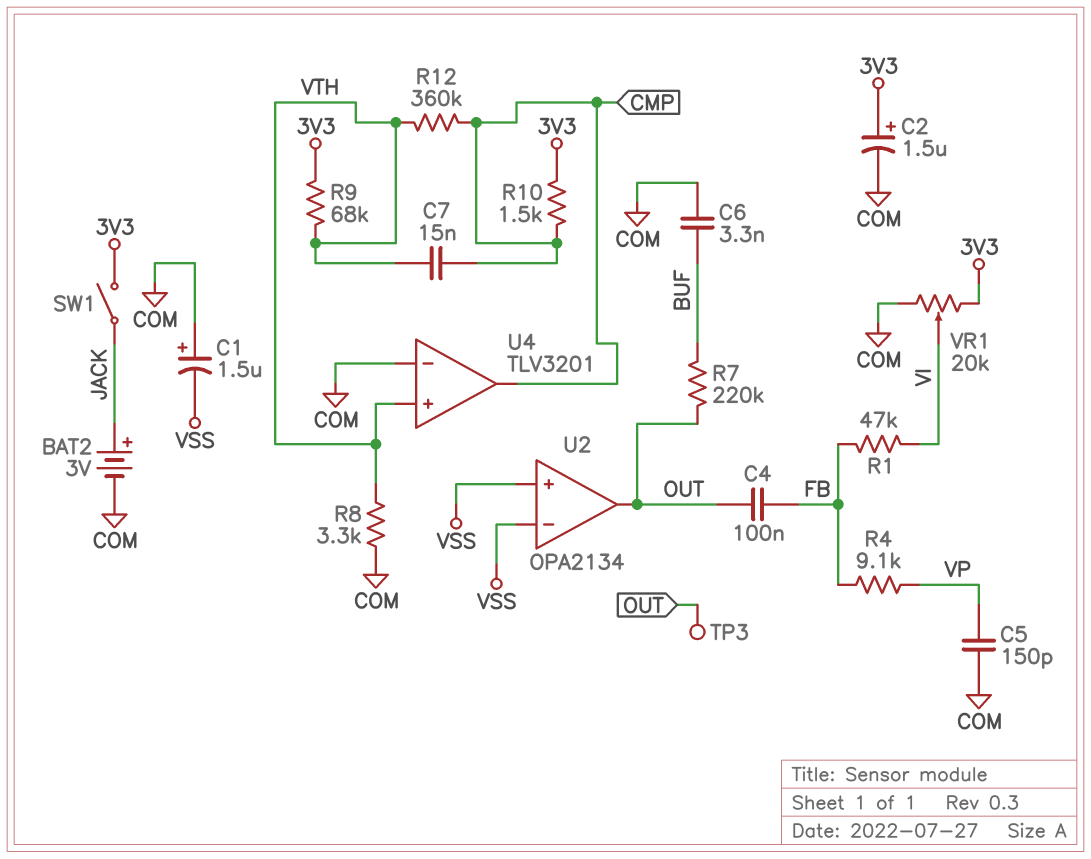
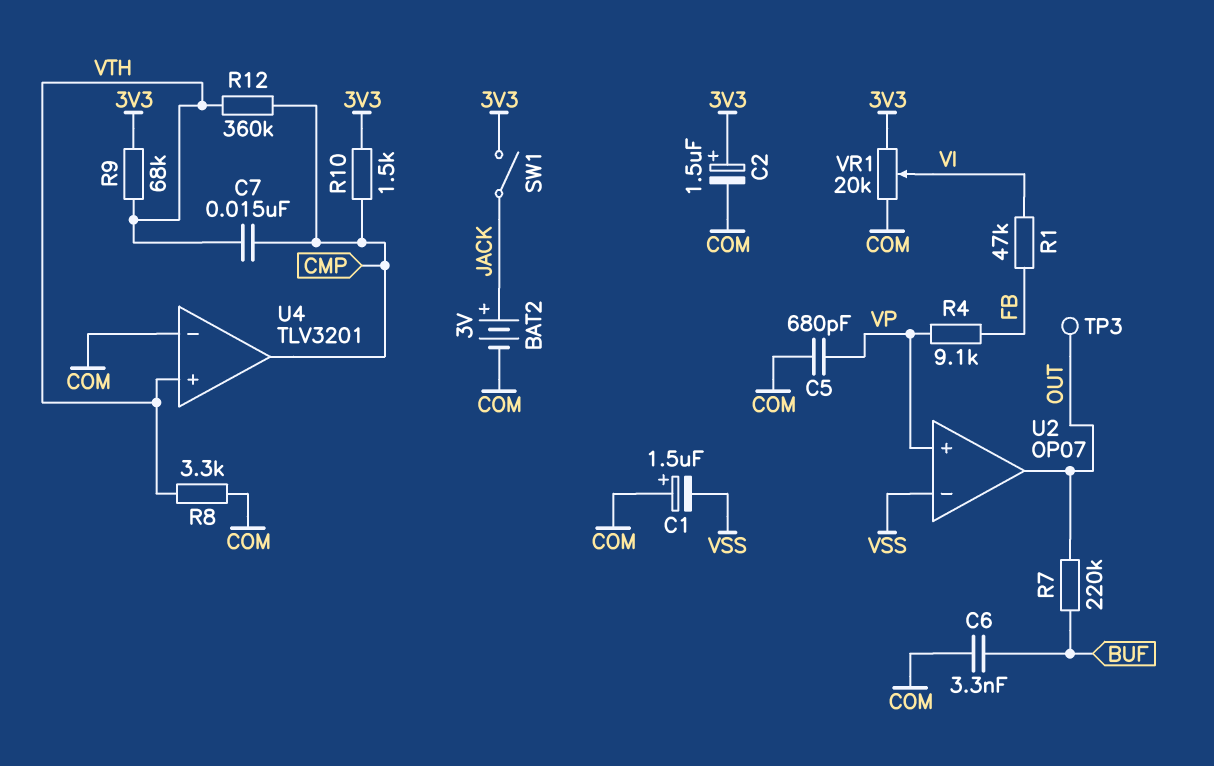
C4: 100nF (FB, OUT) -> none
C5: 150pF (COM, VP) -> 680pF (COM, VP)
U2: OPA2134 -> OP07
U2 pin in+: VSS -> VP

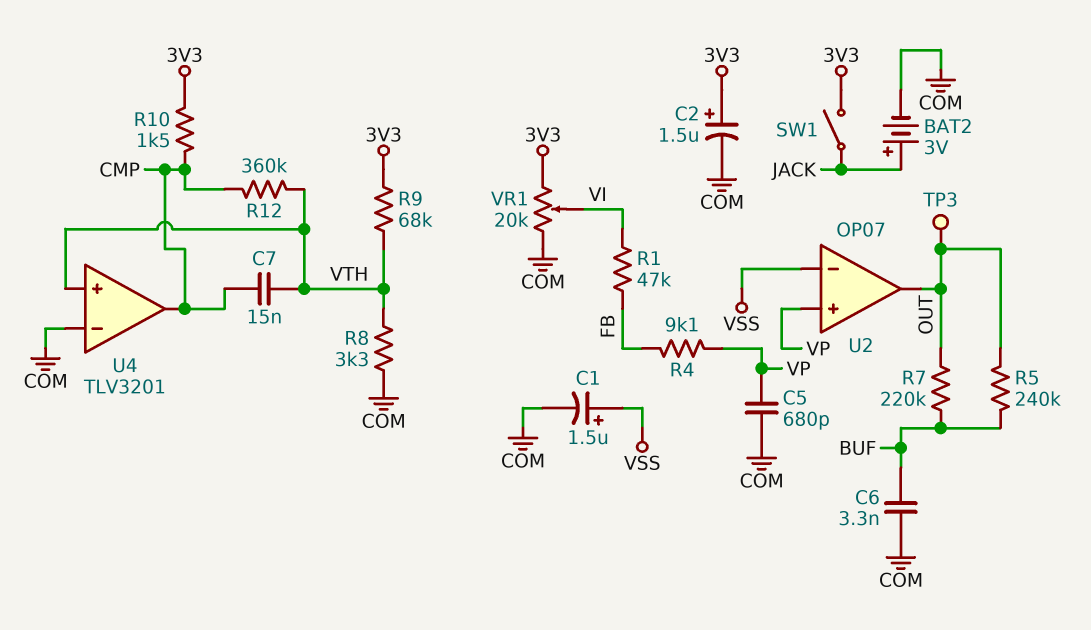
C1: 1.5uF (plus COM, minus VSS) -> 1.5uF (plus VSS, minus COM)
R5: none -> 240k (BUF, OUT)

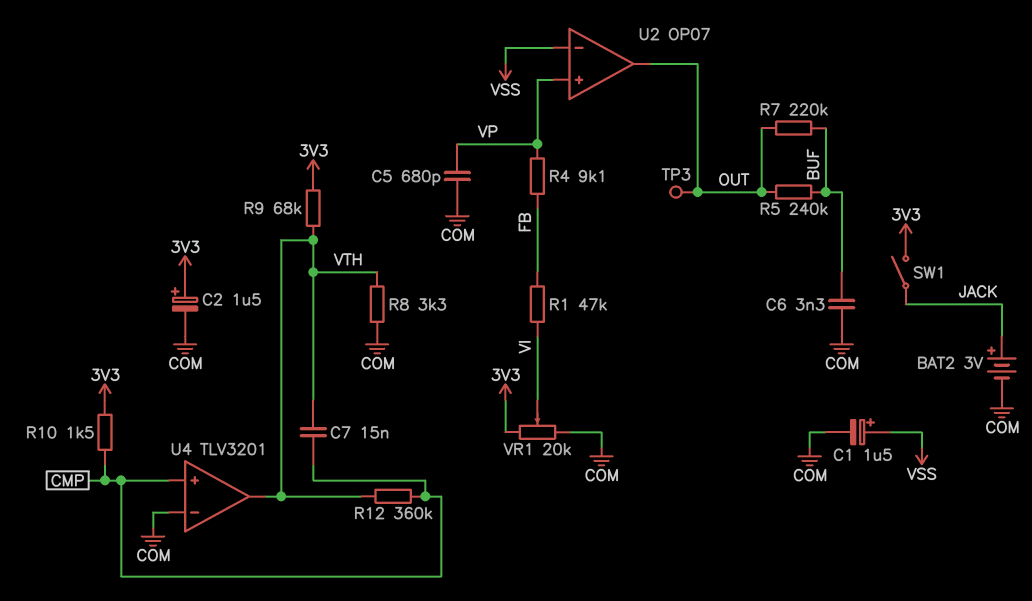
U4 pin in+: VTH -> CMP
U4 pin out: CMP -> VTH

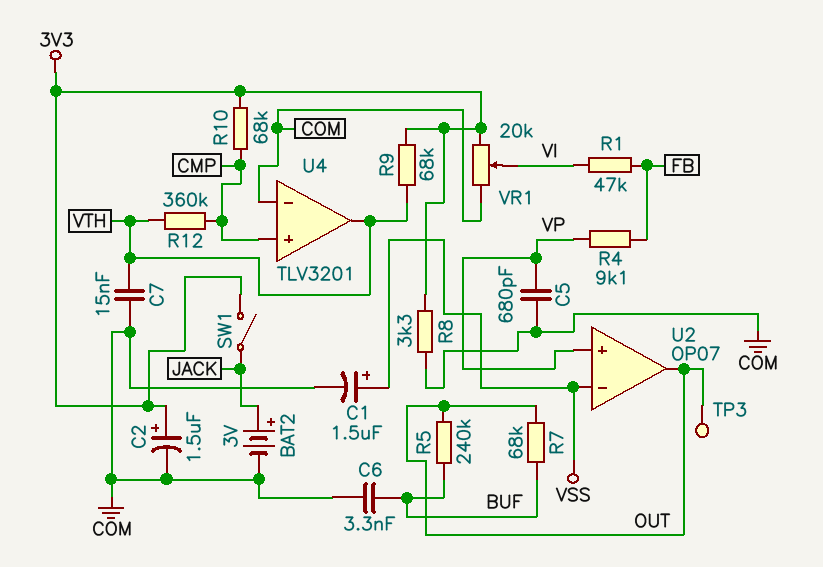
C7: 15nF (CMP, VTH) -> 15nF (COM, VTH)
R7: 220k (BUF, OUT) -> 68k (BUF, OUT)
R8: 3.3k (COM, VTH) -> 3.3k (3V3, COM)
R10: 1.5k (3V3, CMP) -> 68k (3V3, CMP)

